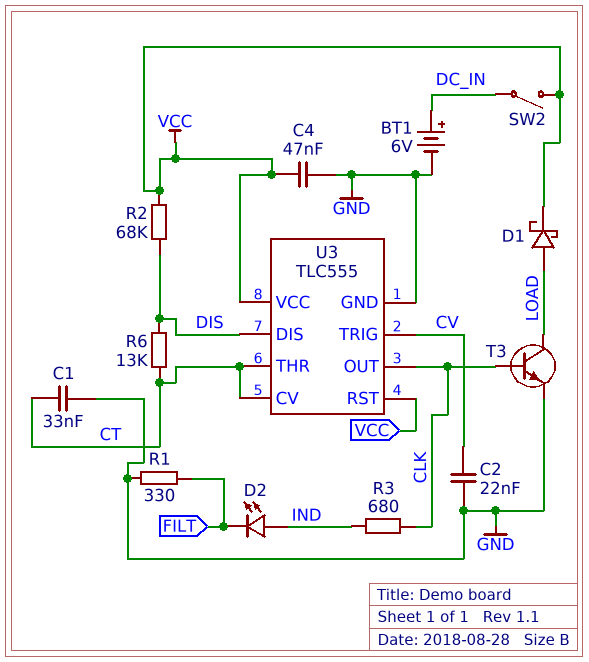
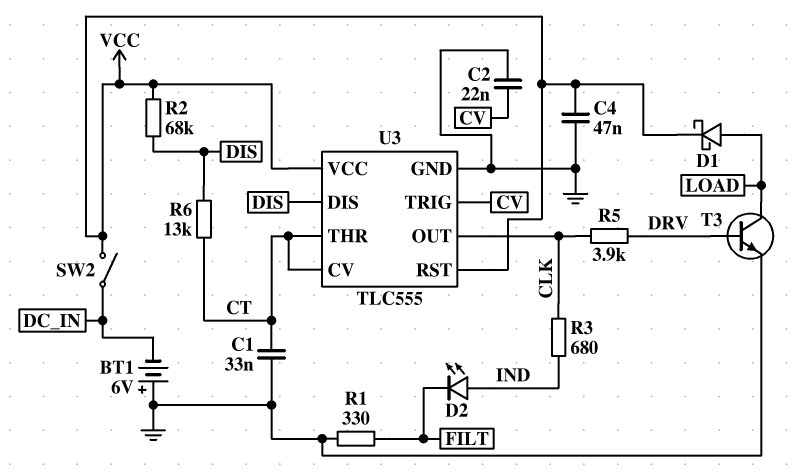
BT1: 6V (plus DC_IN, minus GND) -> 6V (plus GND, minus DC_IN)
R5: none -> 3.9k (CLK, DRV)
T3: NPN (B CLK, C LOAD, E GND) -> NPN (B DRV, C LOAD, E GND)

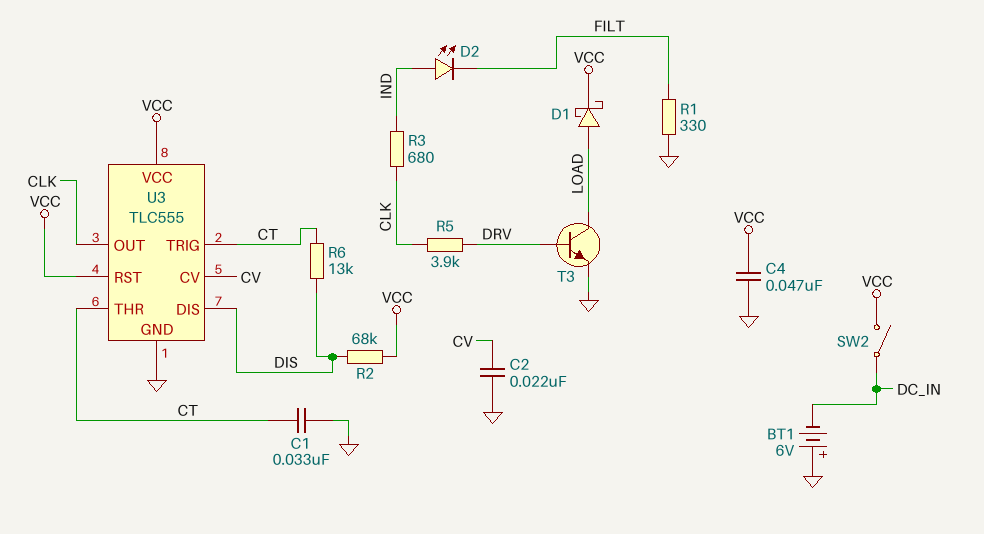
U3 pin CV: CT -> CV
U3 pin TRIG: CV -> CT

